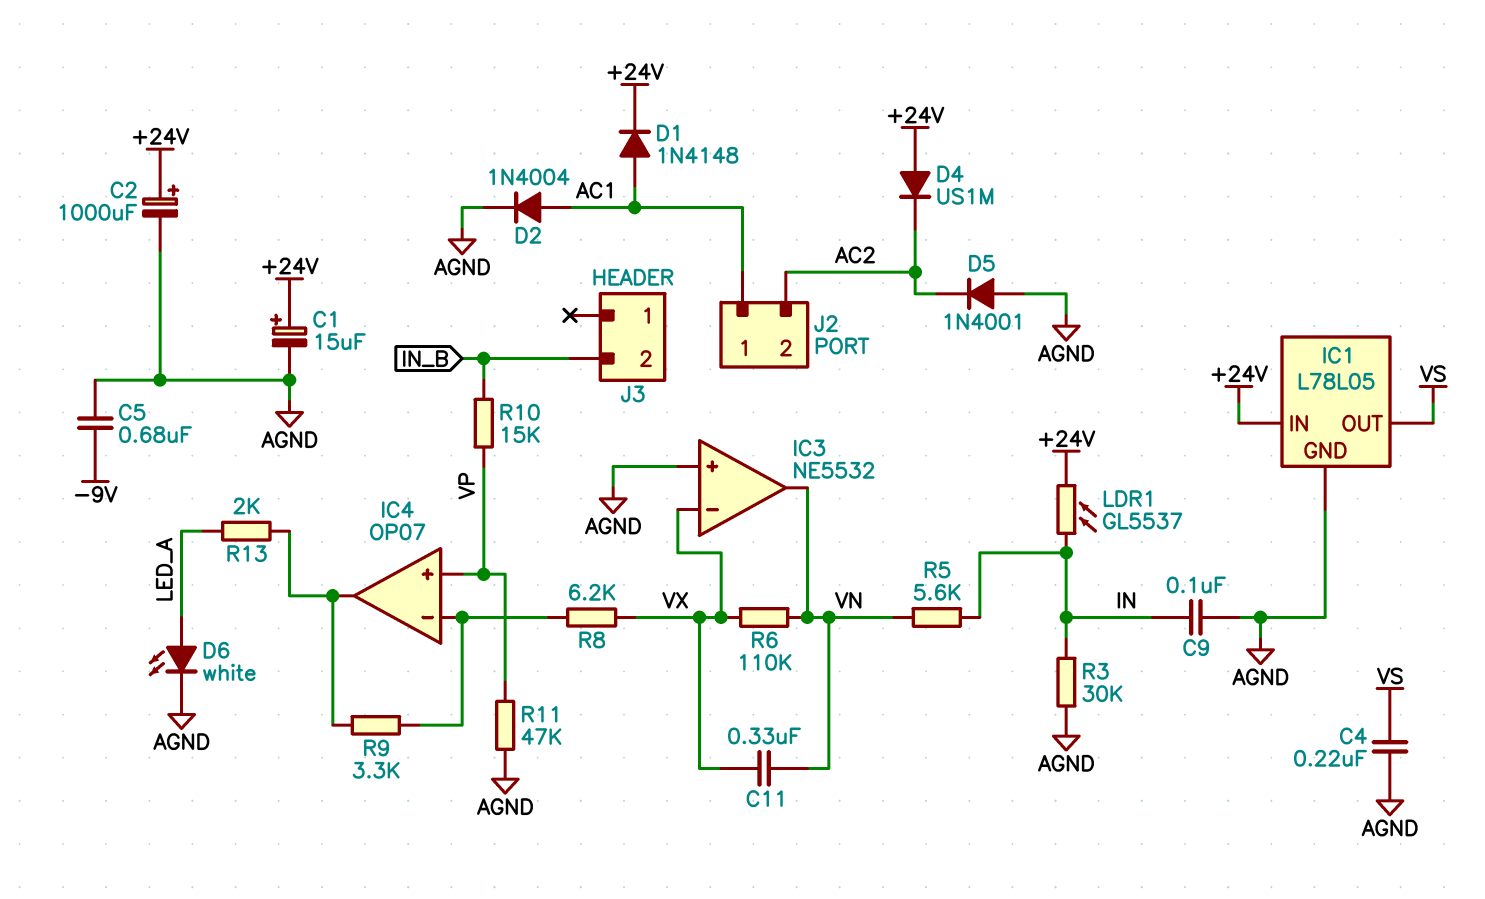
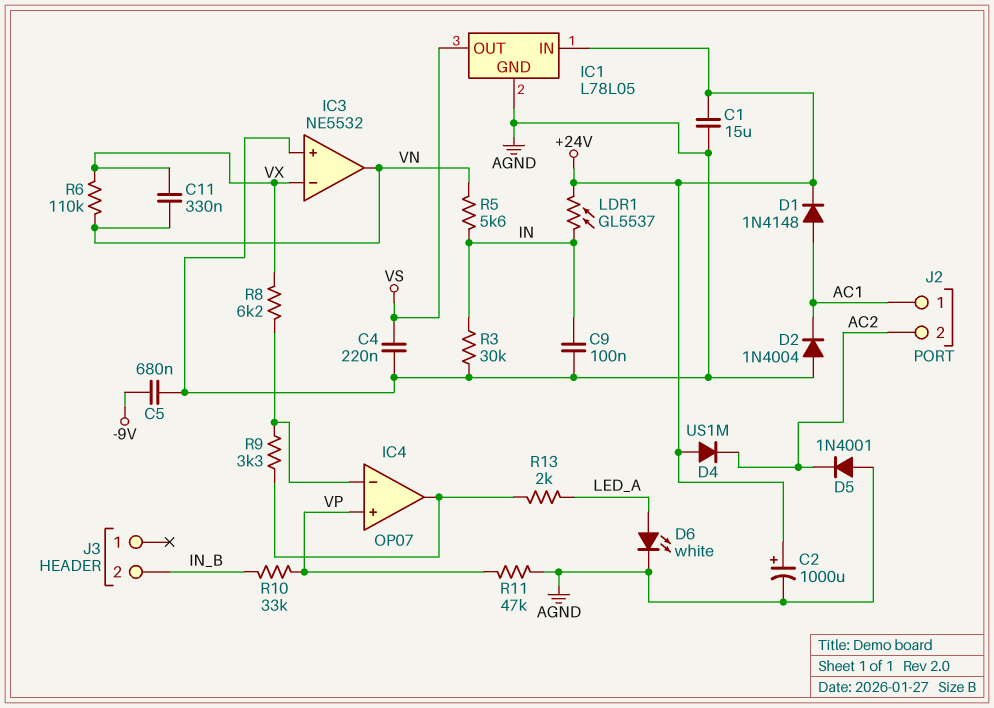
C1: 15uF (plus +24V, minus AGND) -> 15uF (+24V, AGND)
D2: diode 1N4004 (A AC1, K AGND) -> diode 1N4004 (A AGND, K AC1)
R10: 15k (IN_B, VP) -> 33k (IN_B, VP)

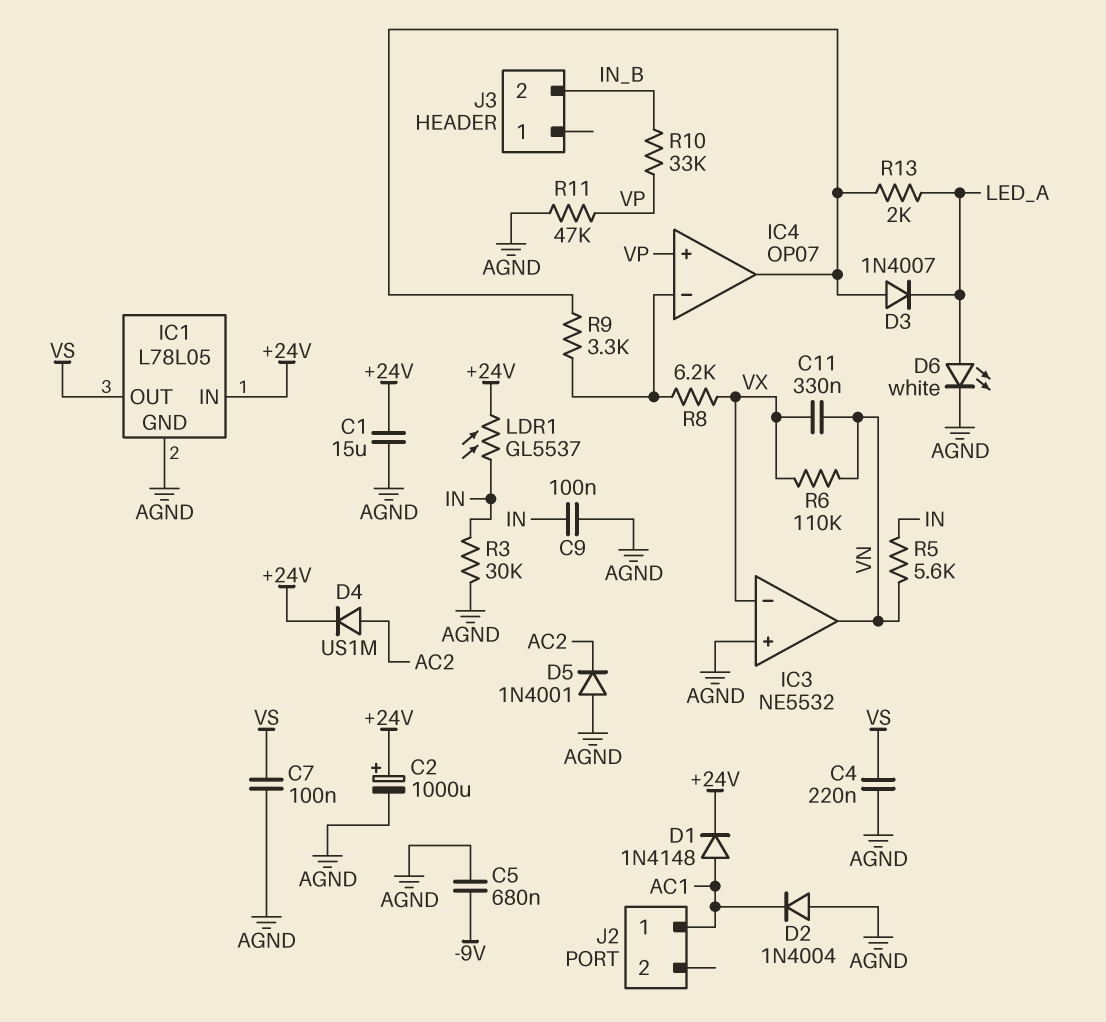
C7: none -> 100nF (AGND, VS)
D3: none -> diode 1N4007 (A IC4/out, K LED_A)
D4: diode US1M (A +24V, K AC2) -> diode US1M (A AC2, K +24V)
J2 pin 2: AC2 -> none

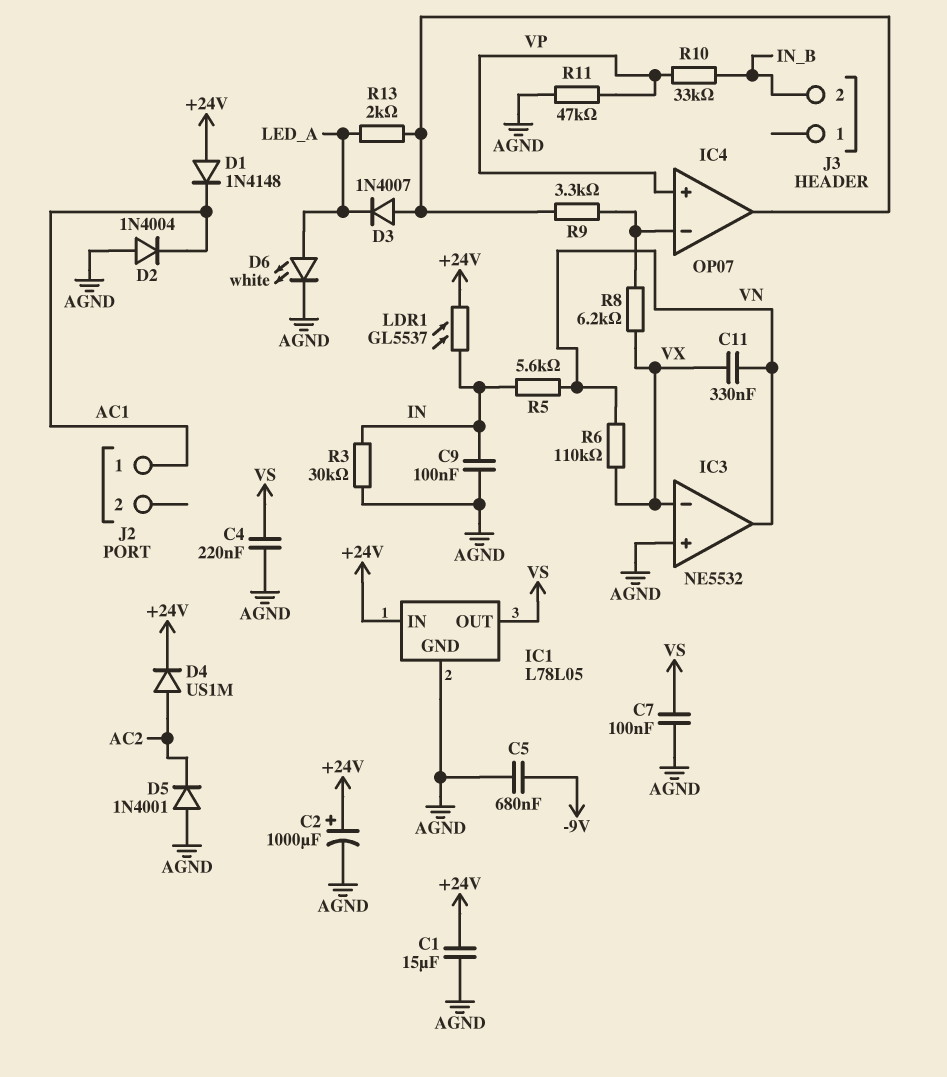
D1: diode 1N4148 (A AC1, K +24V) -> diode 1N4148 (A +24V, K AC1)

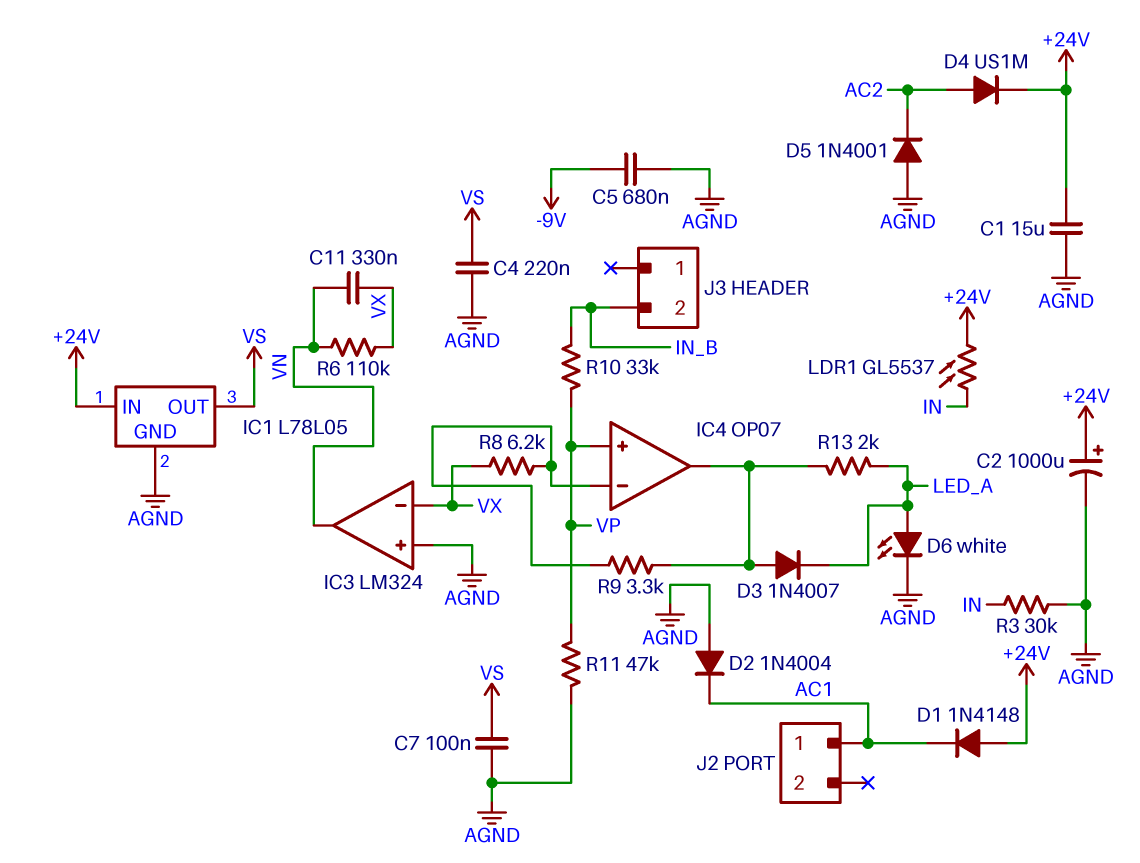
C9: 100nF (AGND, IN) -> none
IC3: NE5532 -> LM324
R5: 5.6k (IN, VN) -> none

